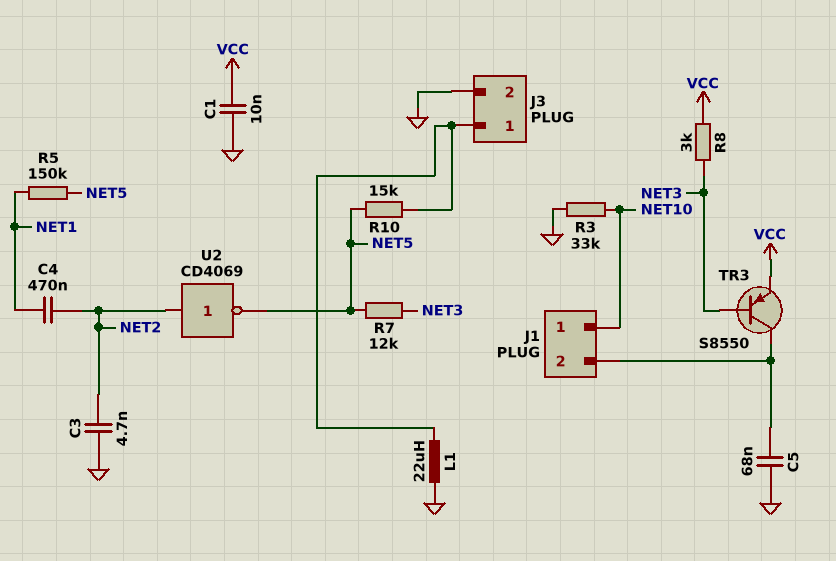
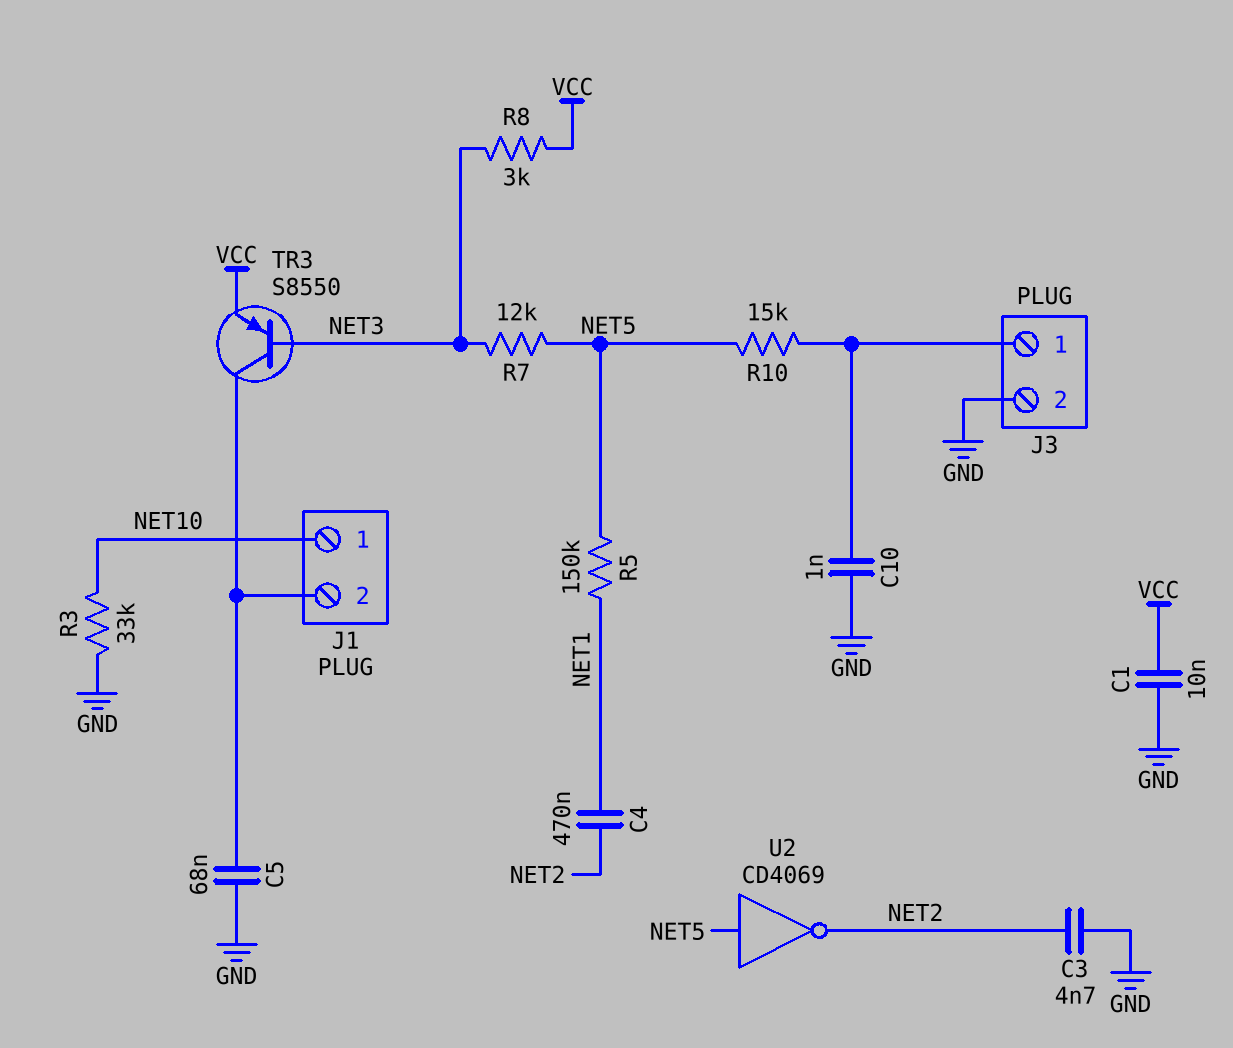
C10: none -> 1nF (GND, J3/1)
L1: 22uH (GND, J3/1) -> none
U2: NOT CD4069 (in NET2, out NET5) -> NOT CD4069 (in NET5, out NET2)

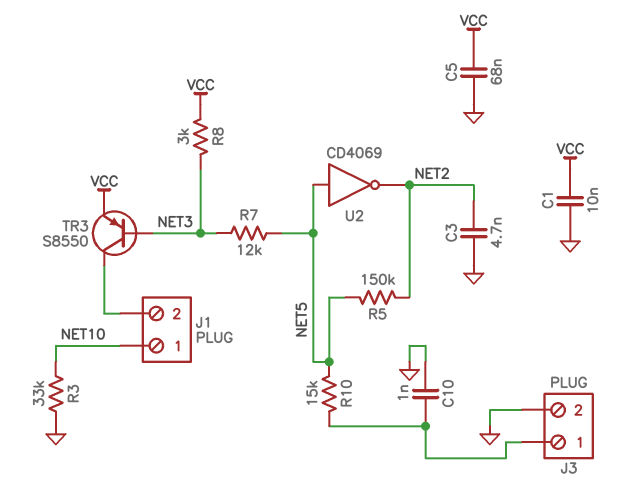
C4: 470nF (NET1, NET2) -> none
C5: 68nF (GND, J1/2) -> 68nF (GND, VCC)
R5: 150k (NET1, NET5) -> 150k (NET2, NET5)

